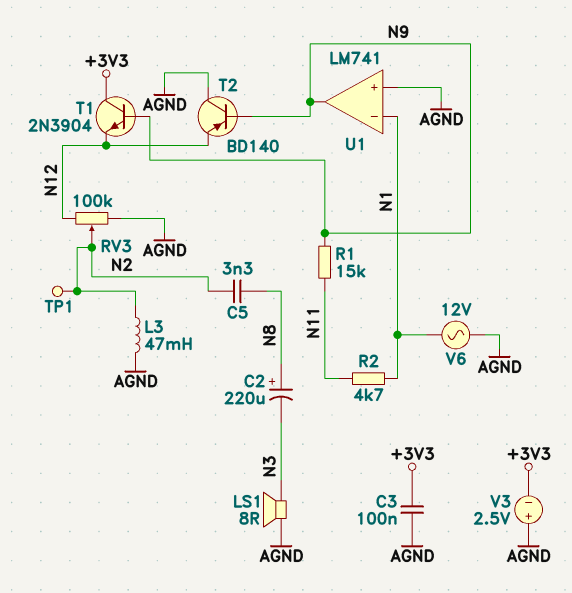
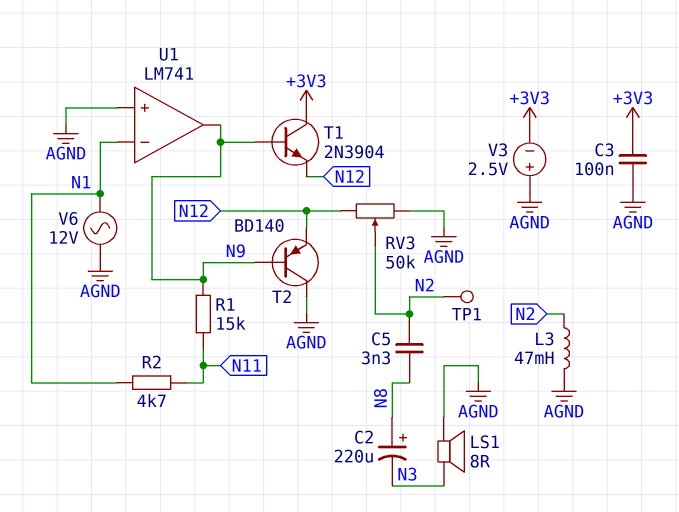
RV3: 100k (AGND, N12, wiper N2) -> 50k (AGND, N12, wiper N2)

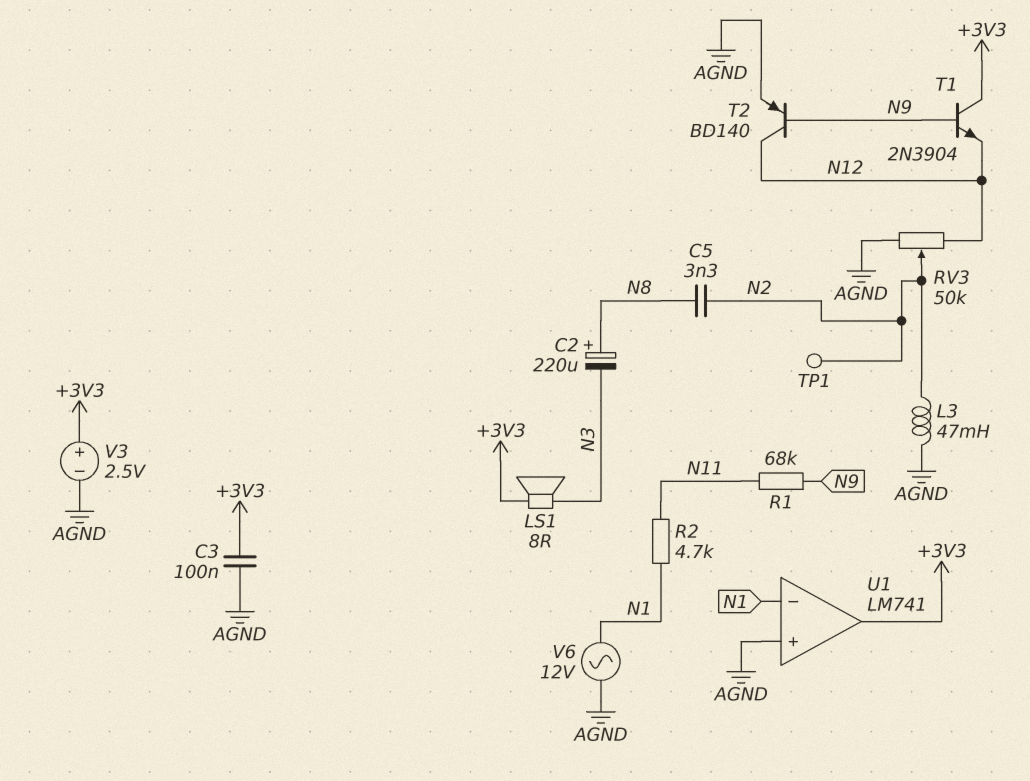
LS1: speaker 8R (AGND, N3) -> speaker 8R (+3V3, N3)
R1: 15k (N9, N11) -> 68k (N9, N11)
T2: PNP BD140 (B N9, C AGND, E N12) -> PNP BD140 (B N9, C N12, E AGND)
U1 pin out: N9 -> +3V3
V3: 2.5V (plus AGND, minus +3V3) -> 2.5V (plus +3V3, minus AGND)

